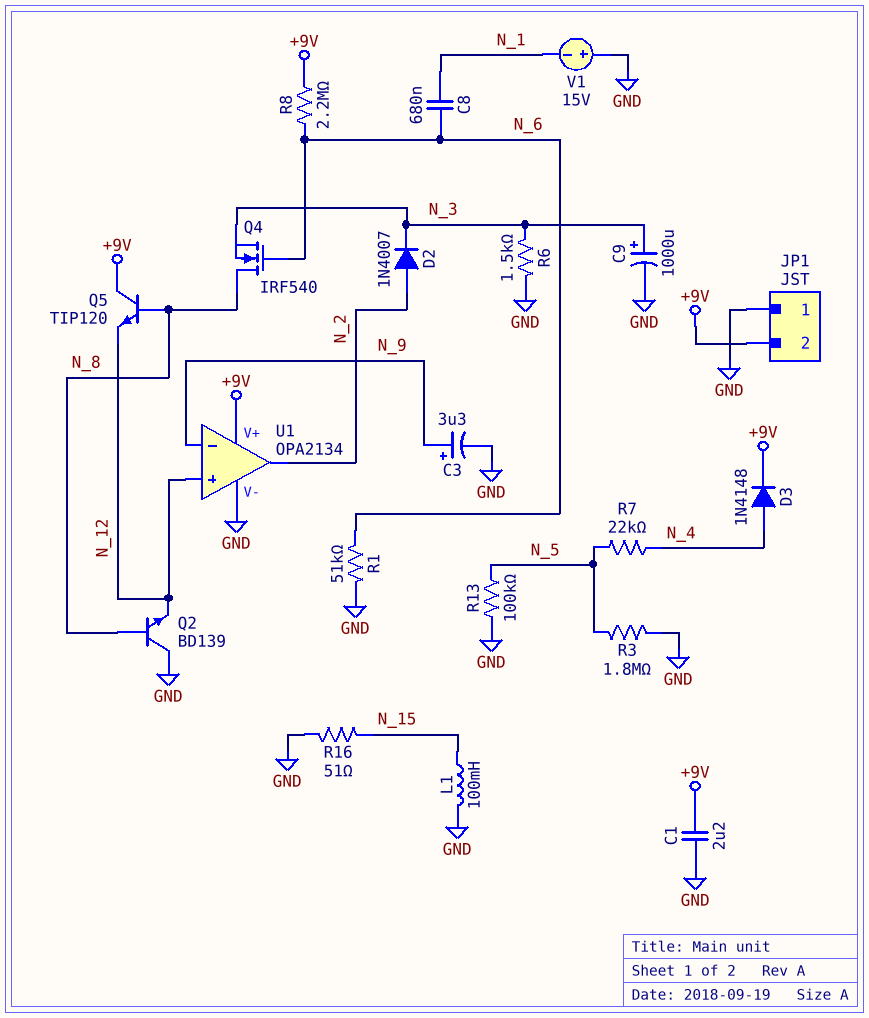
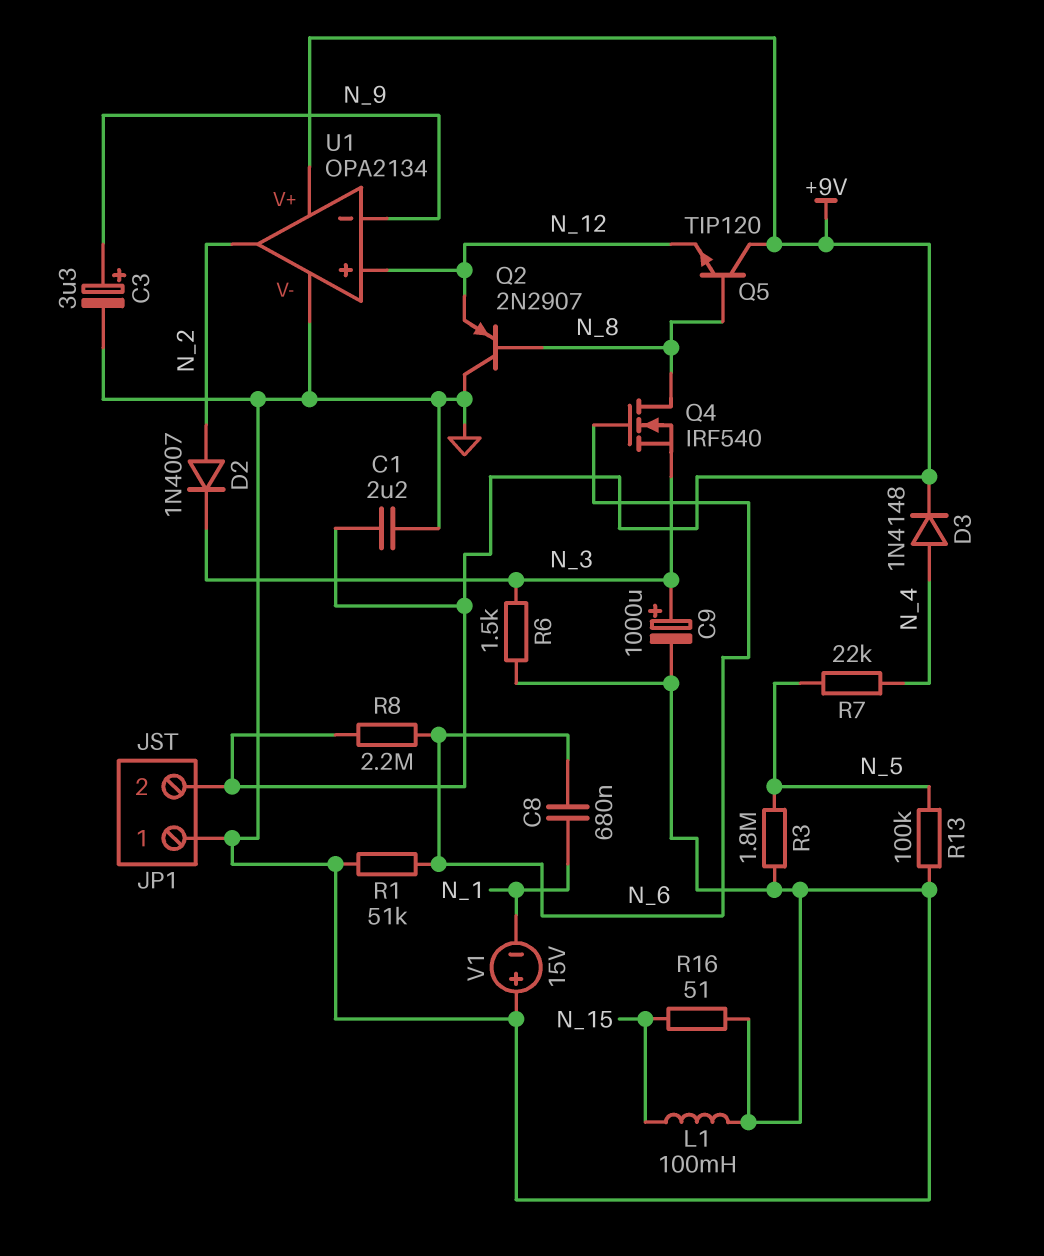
Q2: NPN BD139 (B N_8, C GND, E N_12) -> PNP 2N2907 (B N_8, C GND, E N_12)

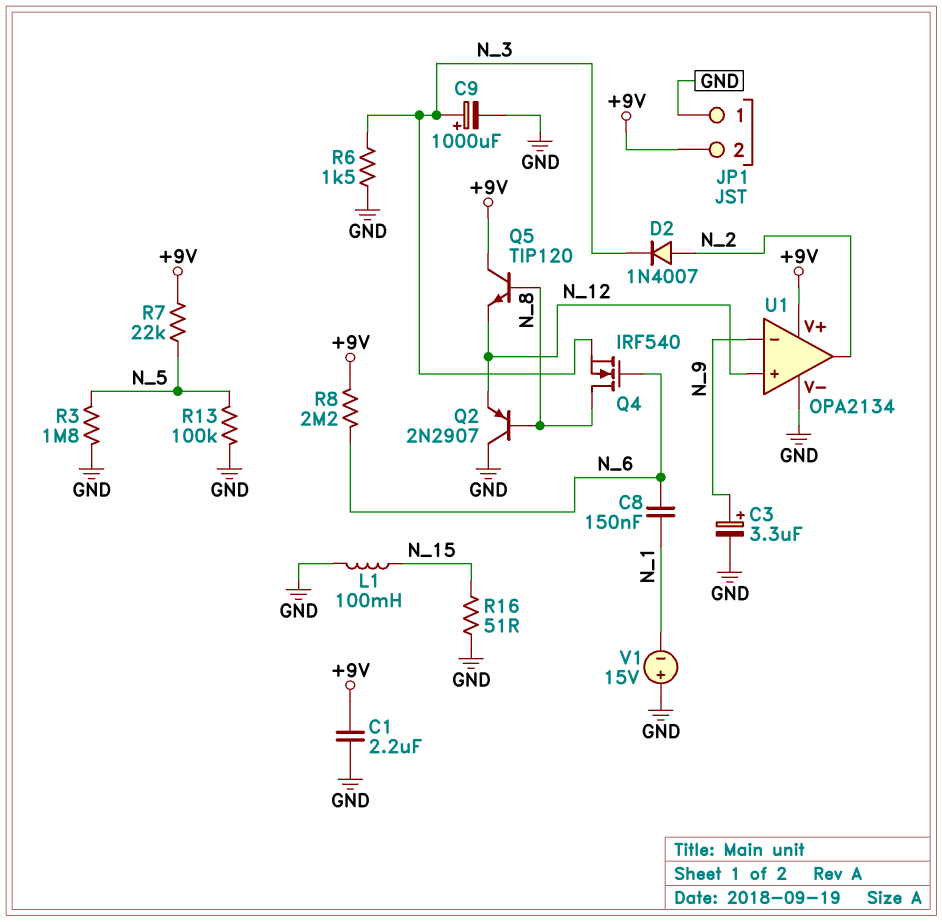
C8: 680nF (N_1, N_6) -> 150nF (N_1, N_6)
D3: diode 1N4148 (A N_4, K +9V) -> none
R1: 51k (GND, N_6) -> none
R7: 22k (N_4, N_5) -> 22k (+9V, N_5)

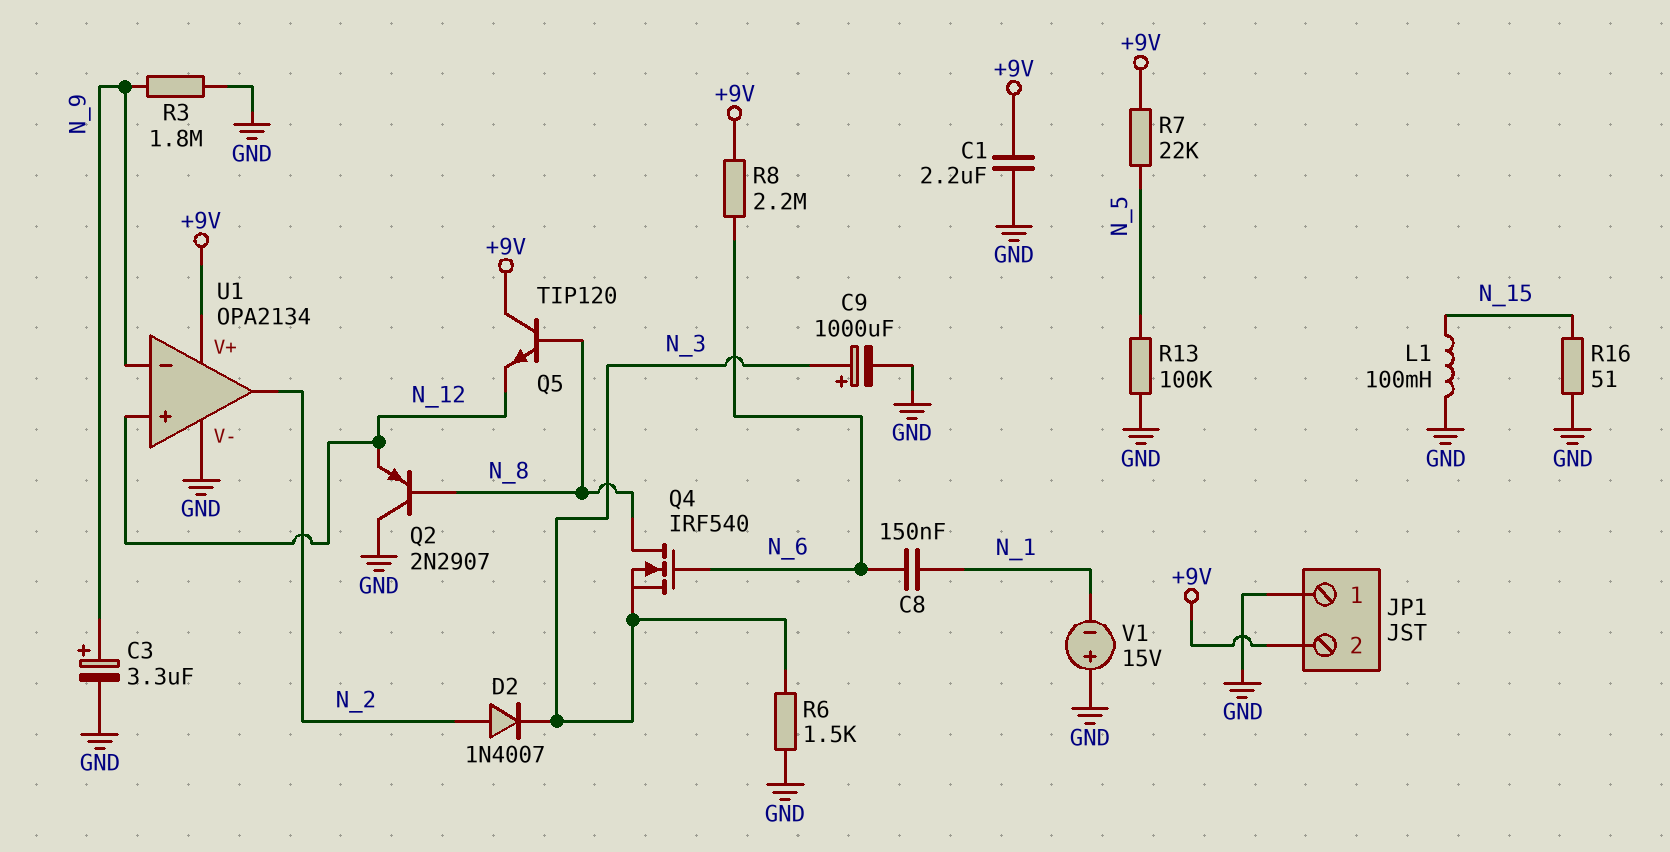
R3: 1.8M (GND, N_5) -> 1.8M (GND, N_9)

